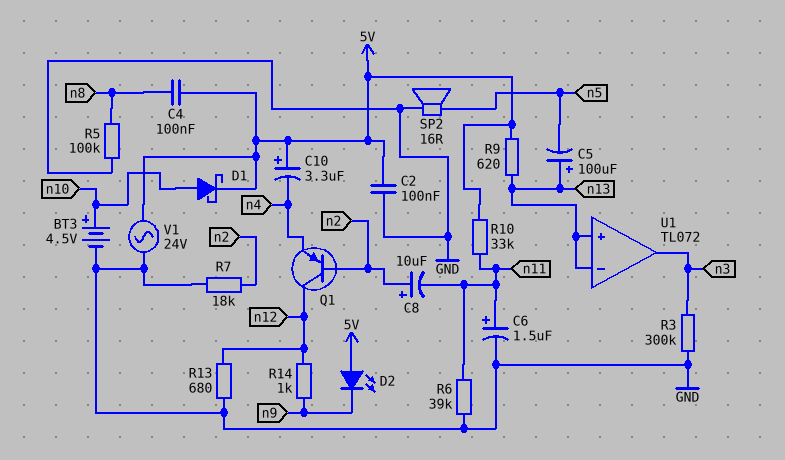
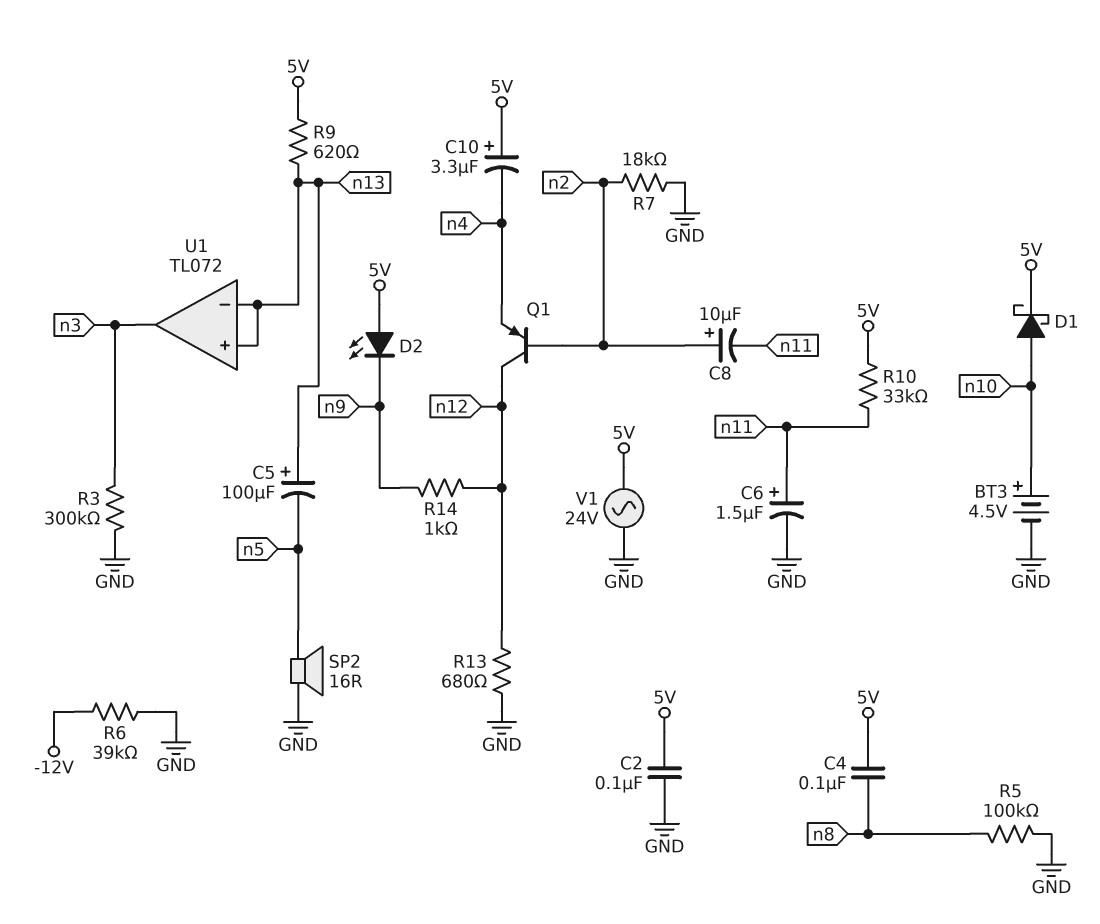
R6: 39k (GND, n11) -> 39k (-12V, GND)

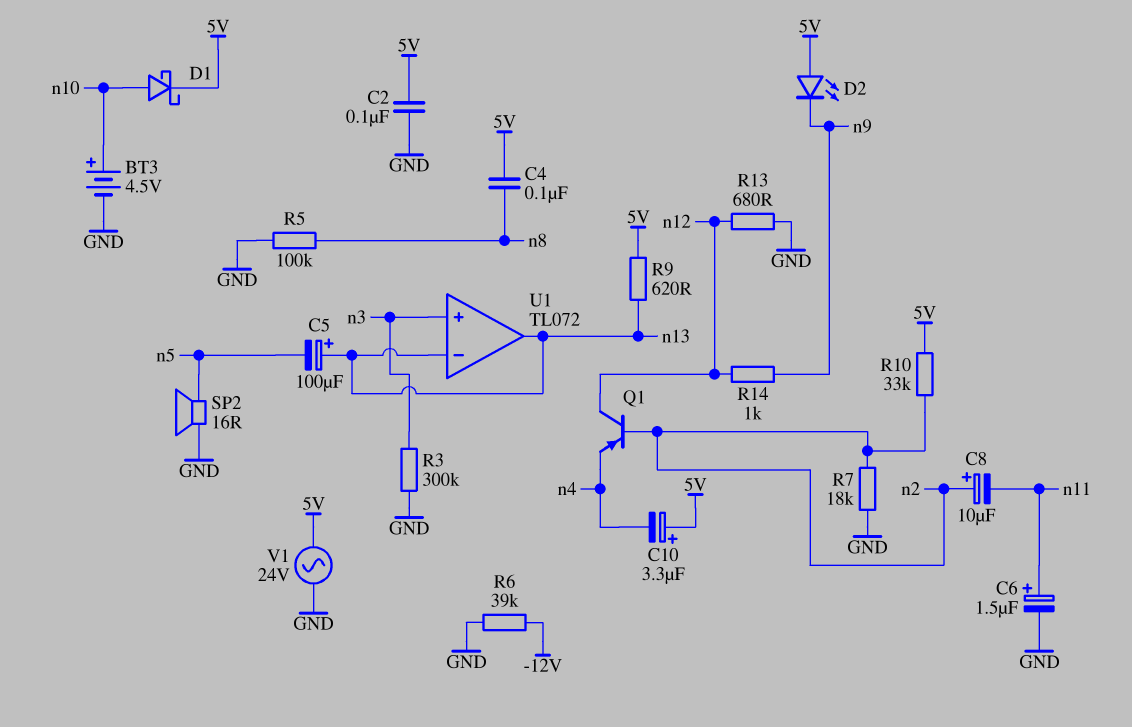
R10: 33k (5V, n11) -> 33k (5V, n2)
U1 pin in+: n13 -> n3
U1 pin out: n3 -> n13

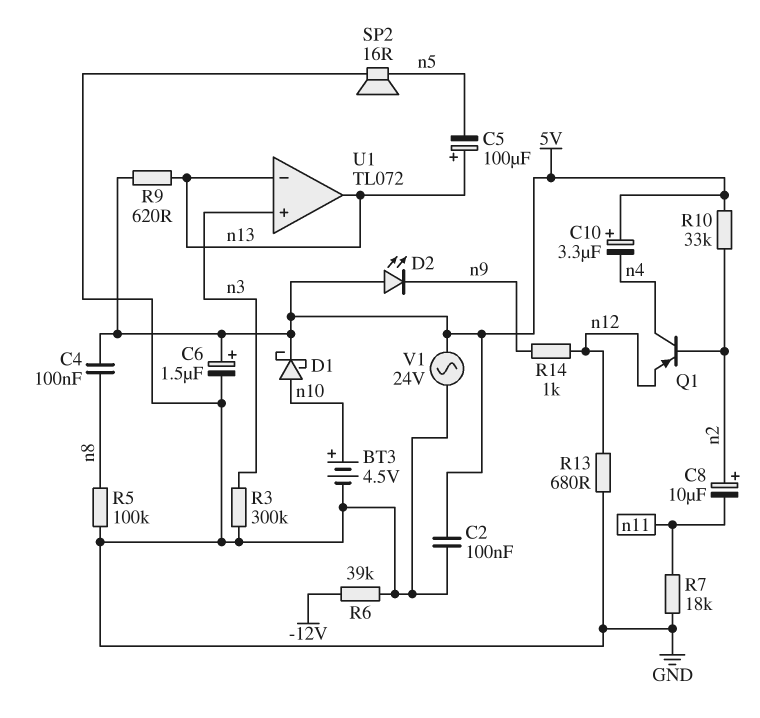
C6: 1.5uF (plus n11, minus GND) -> 1.5uF (plus 5V, minus GND)
Q1: PNP (B n2, C n12, E n4) -> PNP (B n2, C n4, E n12)
R7: 18k (GND, n2) -> 18k (GND, n11)

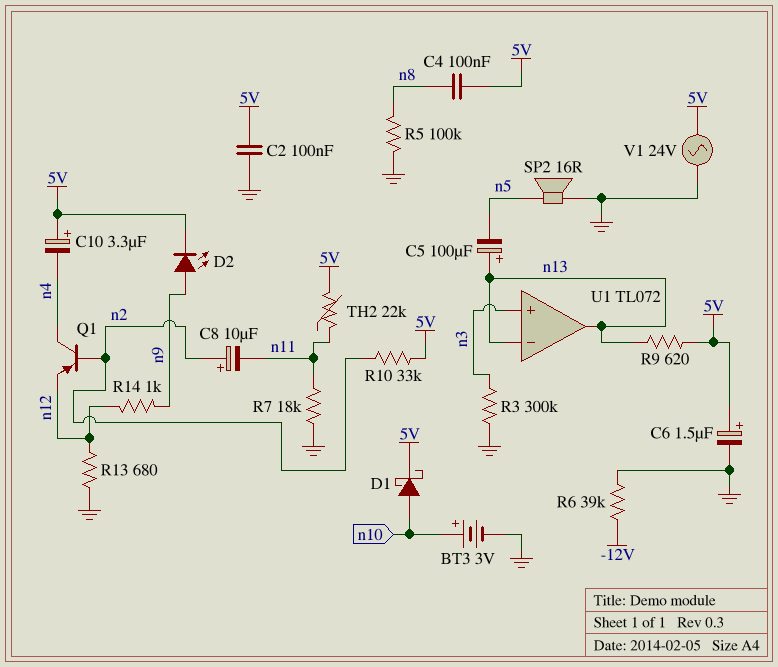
BT3: 4.5V (plus n10, minus GND) -> 3V (plus n10, minus GND)
D2: LED (A 5V, K n9) -> LED (A n9, K 5V)
TH2: none -> 22k (5V, n11)

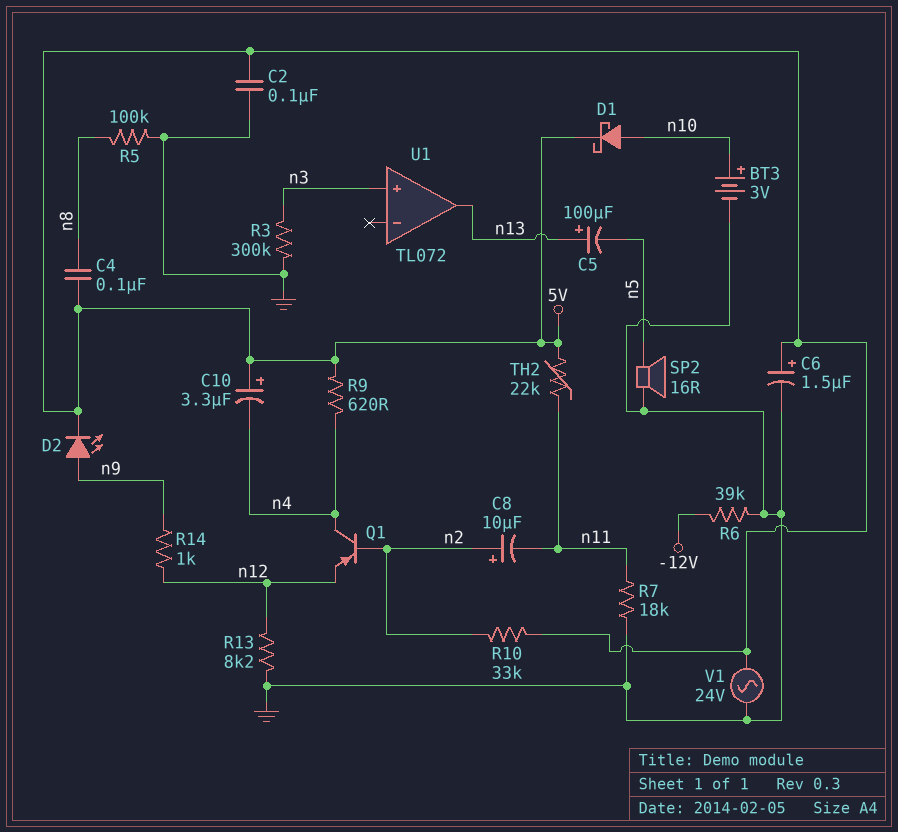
R9: 620 (5V, n13) -> 620 (5V, n4)
R13: 680 (GND, n12) -> 8.2k (GND, n12)
U1 pin in-: n13 -> none

